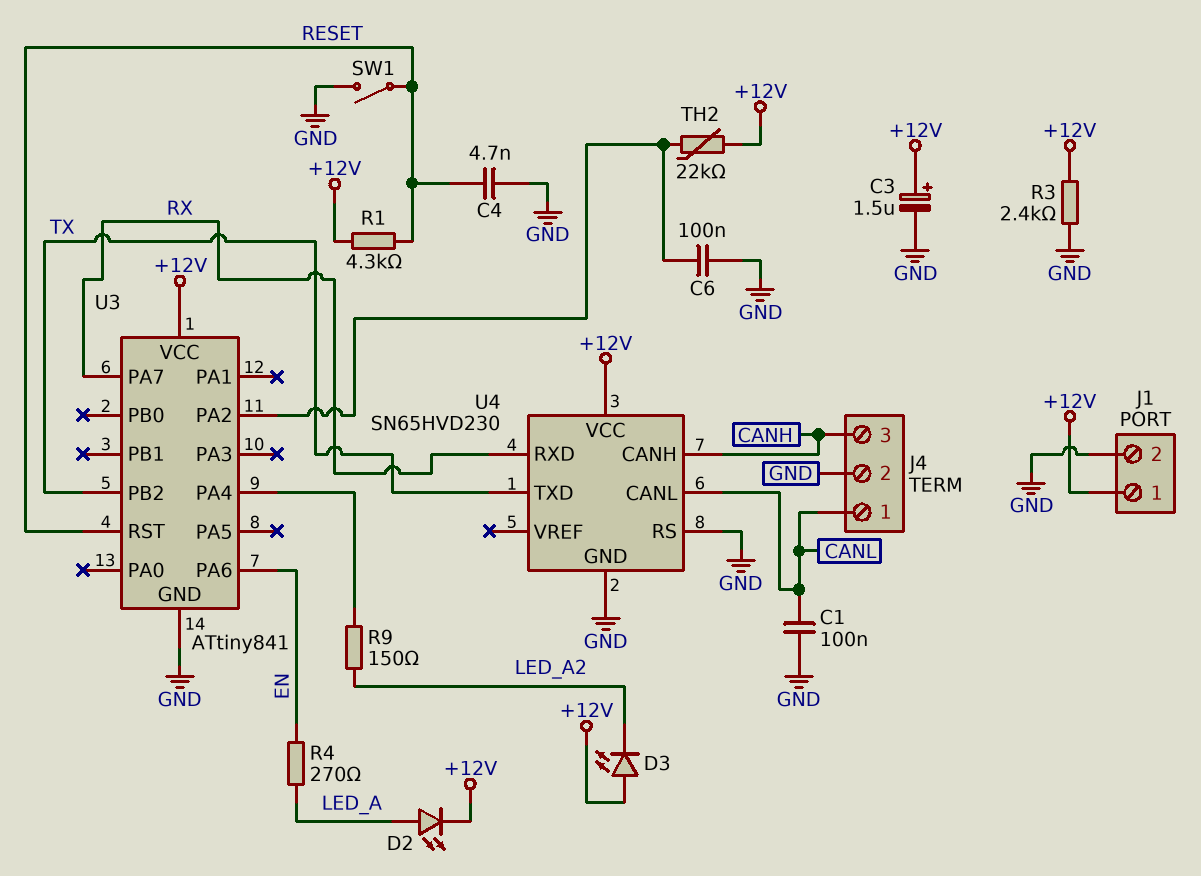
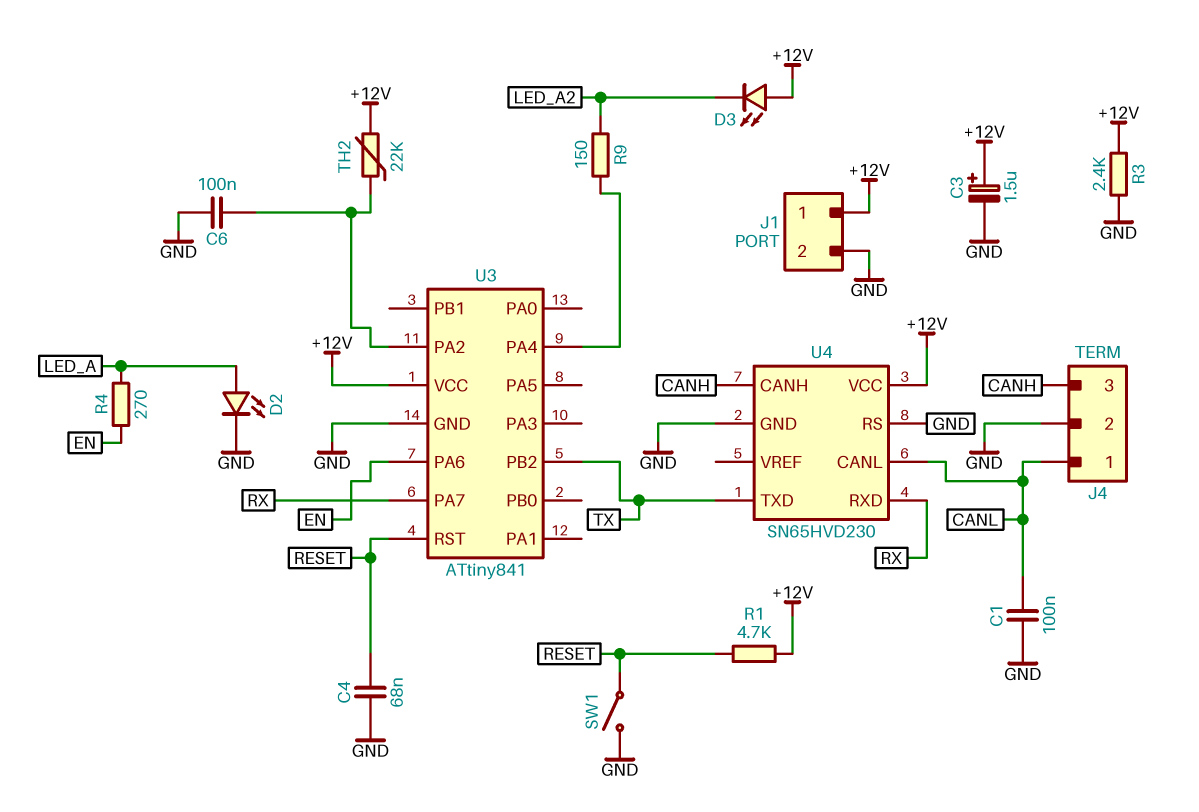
C4: 4.7nF (GND, RESET) -> 68nF (GND, RESET)
D2: LED (A LED_A, K +12V) -> LED (A LED_A, K GND)
R1: 4.3k (+12V, RESET) -> 4.7k (+12V, RESET)

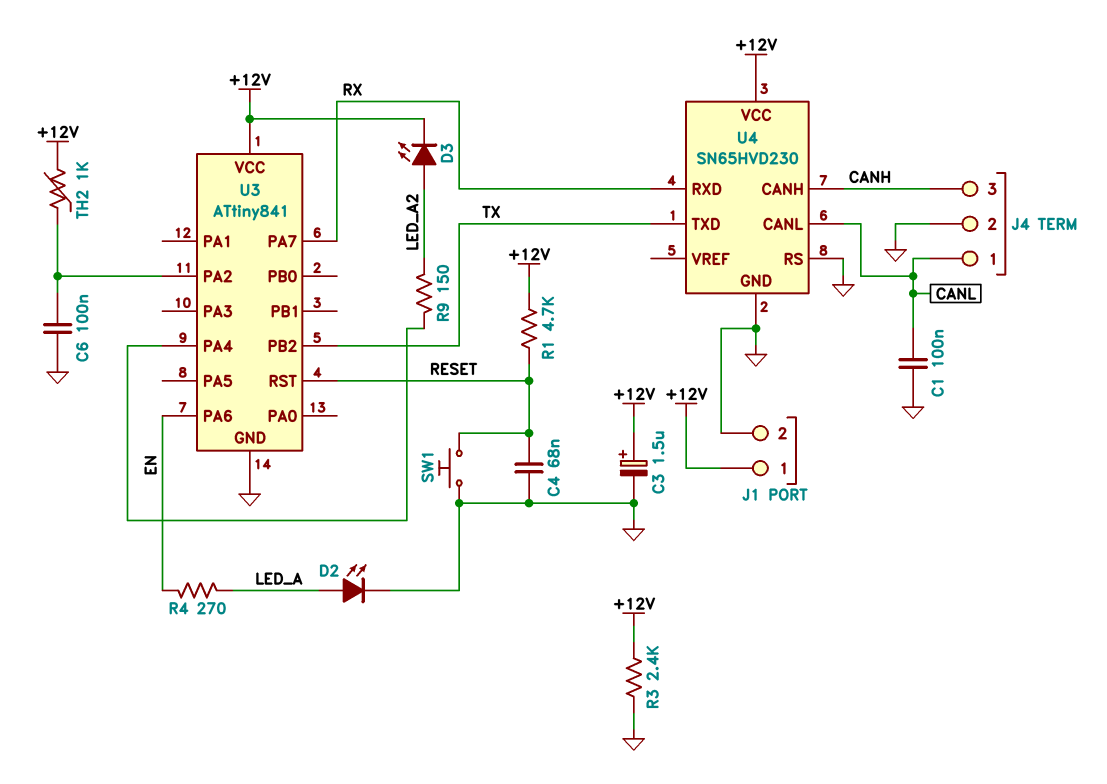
D3: LED (A +12V, K LED_A2) -> LED (A LED_A2, K +12V)
SW1: switch (GND, RESET) -> button (GND, RESET)
TH2: 22k (+12V, U3/PA2) -> 1k (+12V, U3/PA2)

